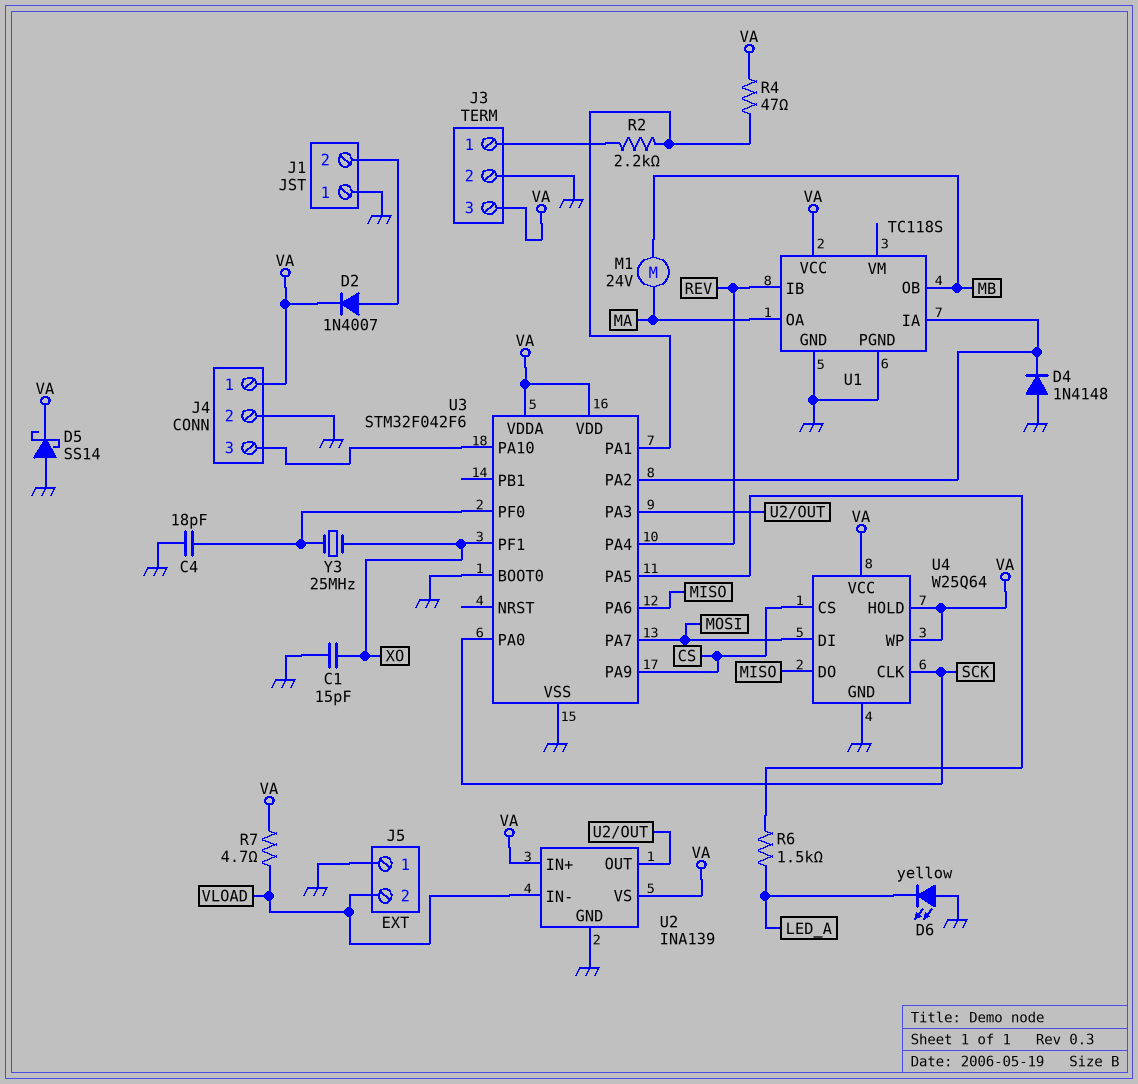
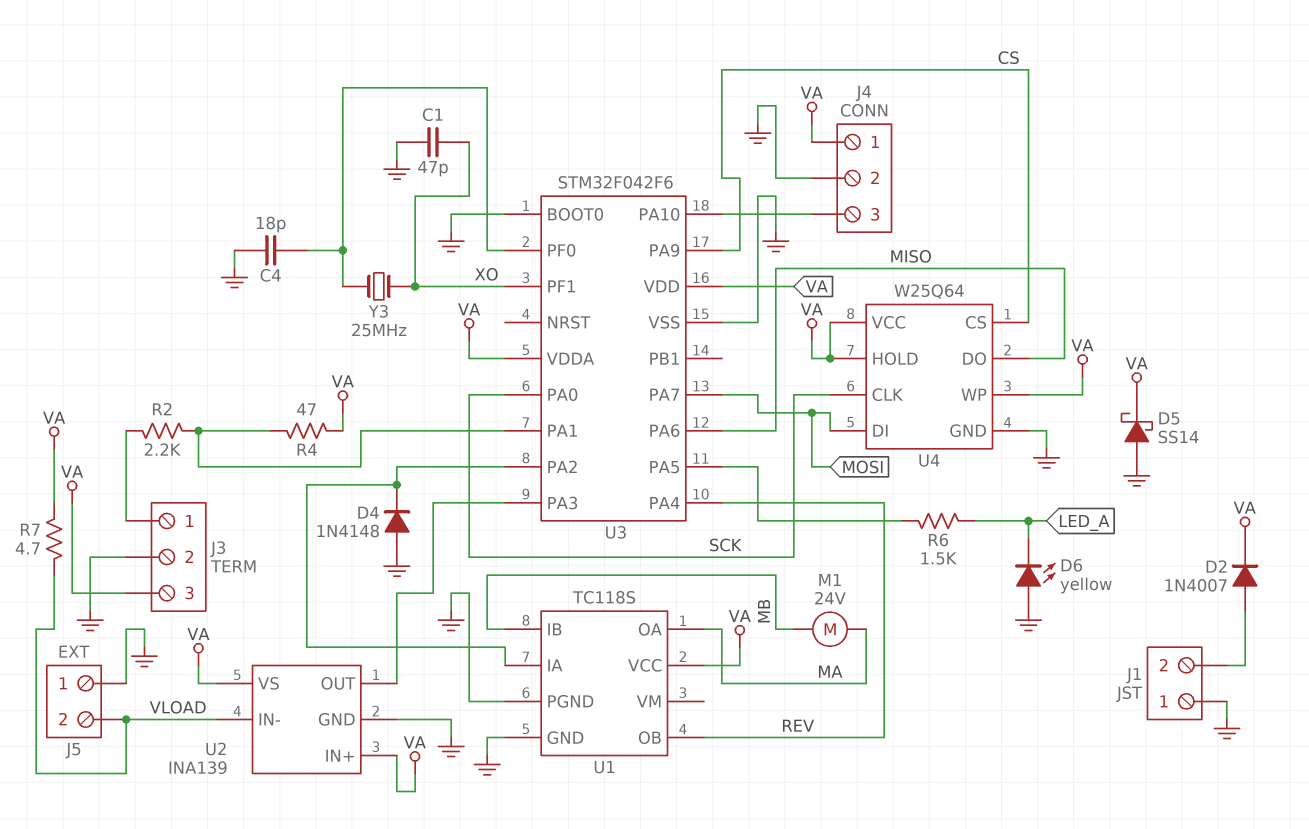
C1: 15pF (GND, XO) -> 47pF (GND, XO)
U1 pin IB: REV -> MB
U1 pin OB: MB -> REV

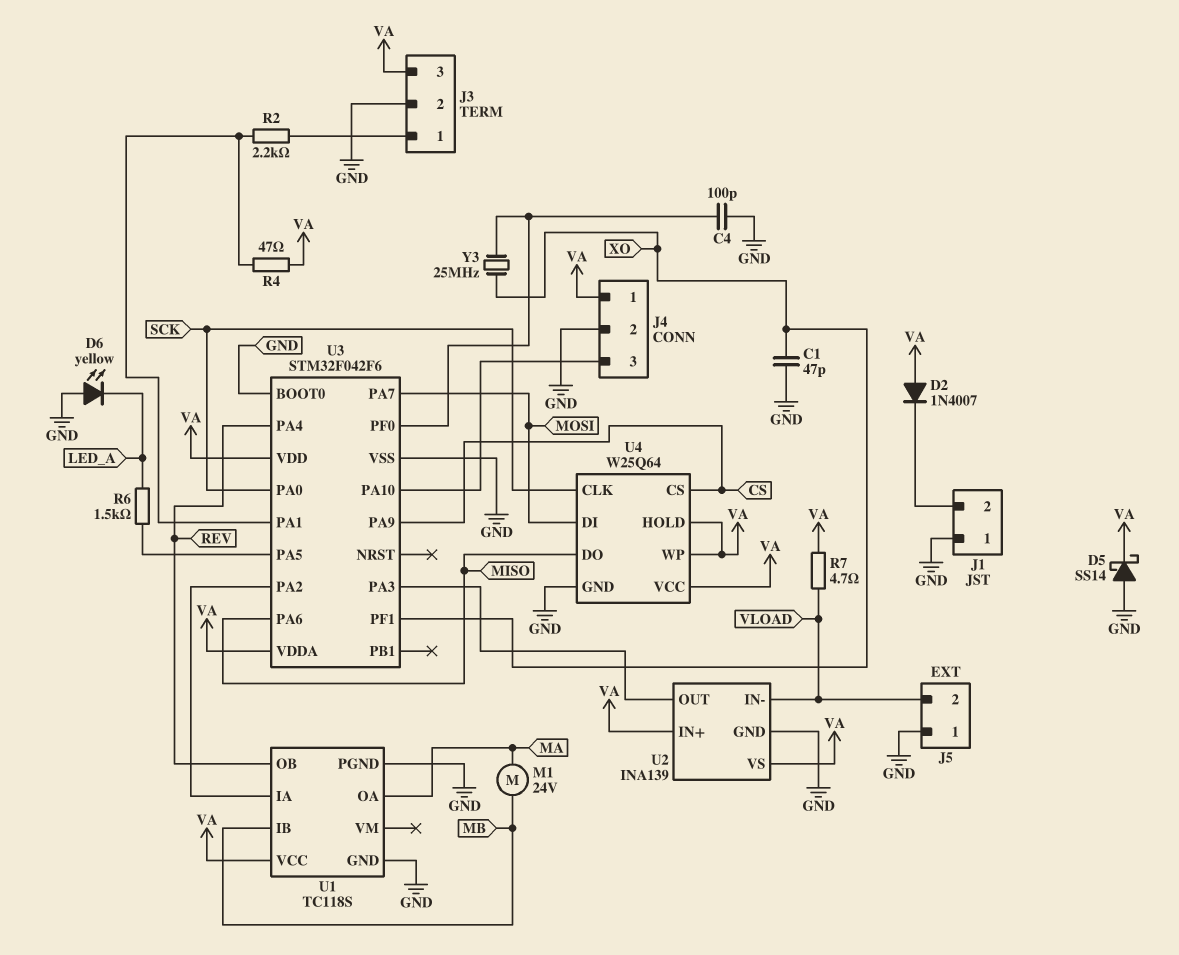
C4: 18pF (GND, U3/PF0) -> 100pF (GND, U3/PF0)
D2: diode 1N4007 (A J1/2, K VA) -> diode 1N4007 (A VA, K J1/2)
D4: diode 1N4148 (A GND, K U1/IA) -> none

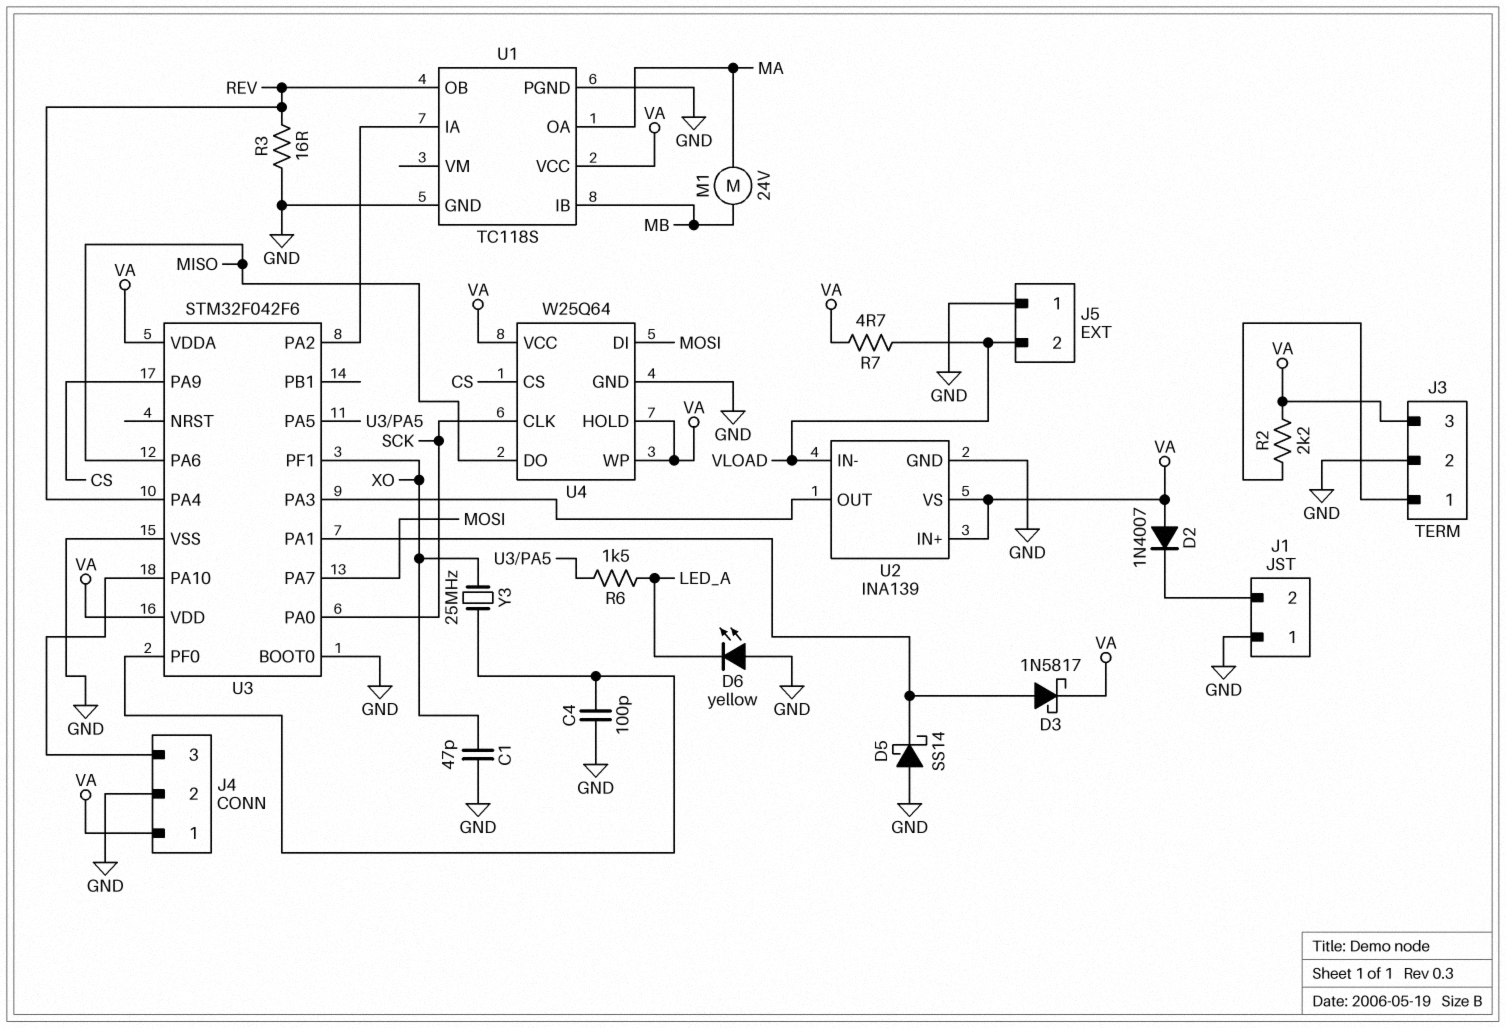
D3: none -> schottky 1N5817 (A U3/PA1, K VA)
D5: schottky SS14 (A GND, K VA) -> schottky SS14 (A GND, K U3/PA1)
R2: 2.2k (J3/1, U3/PA1) -> 2.2k (J3/1, VA)
R3: none -> 16 (GND, REV)
R4: 47 (U3/PA1, VA) -> none

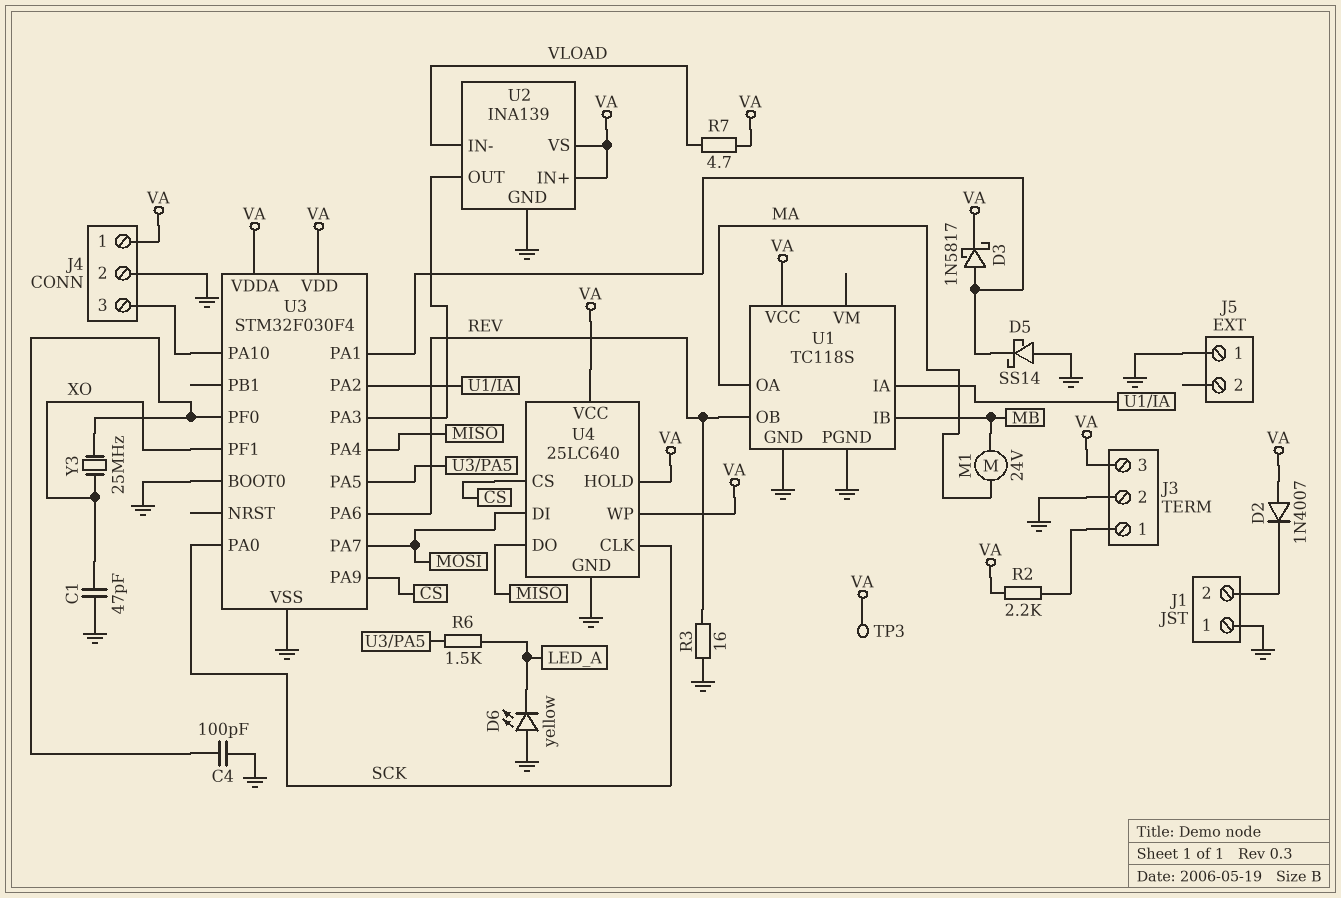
J5 pin 2: VLOAD -> none
TP3: none -> test point (VA)
U3: STM32F042F6 -> STM32F030F4
U3 pin PA4: REV -> MISO
U3 pin PA6: MISO -> REV
U4: W25Q64 -> 25LC640

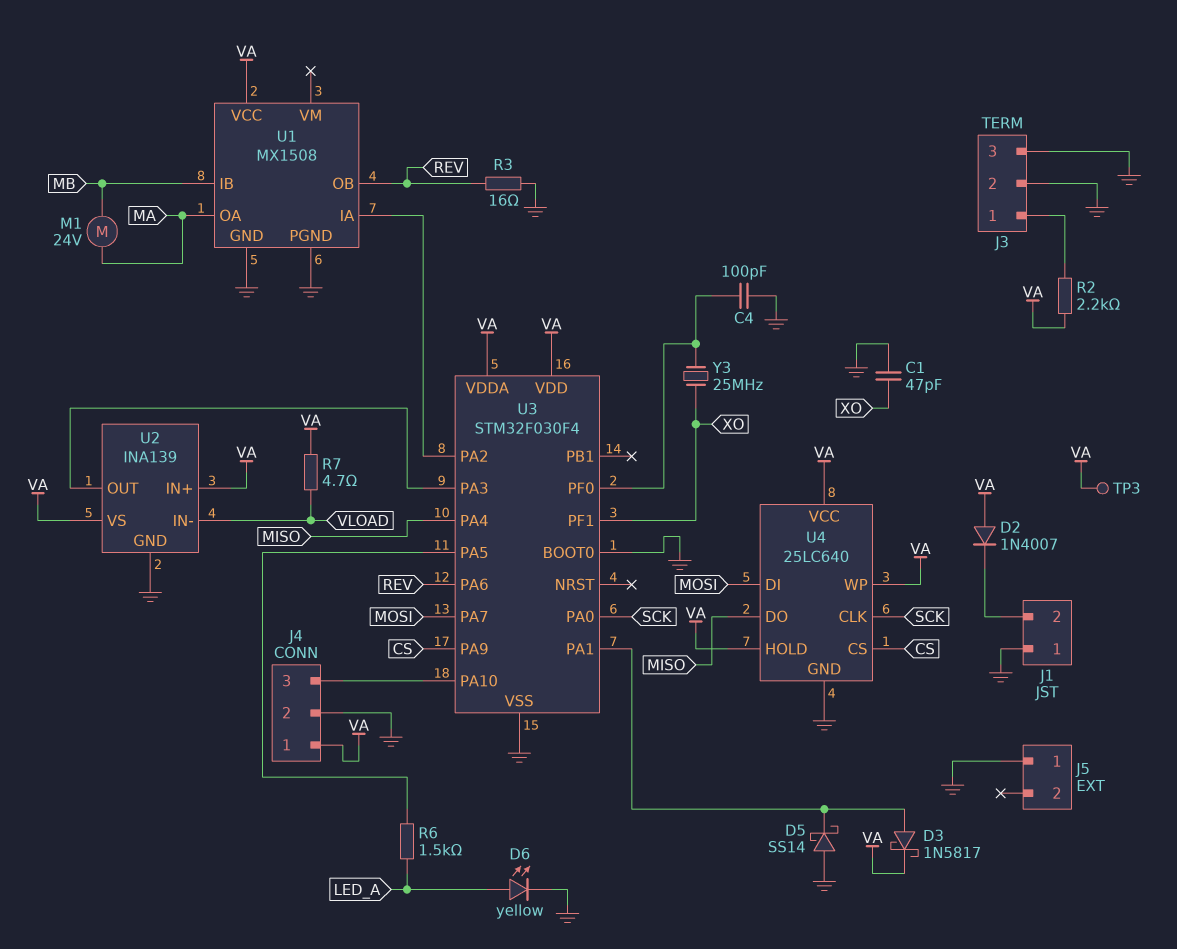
D6: LED yellow (A GND, K LED_A) -> LED yellow (A LED_A, K GND)
J3 pin 3: VA -> GND
U1: TC118S -> MX1508

